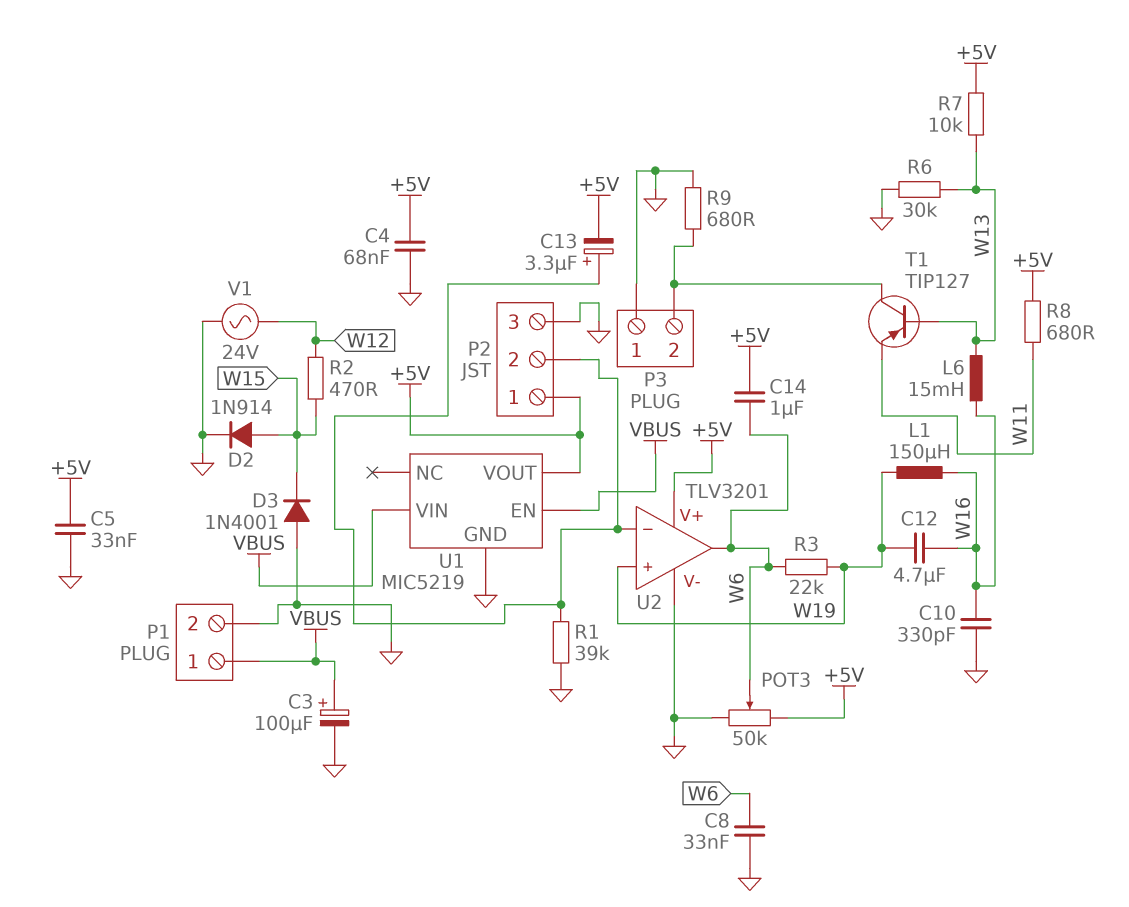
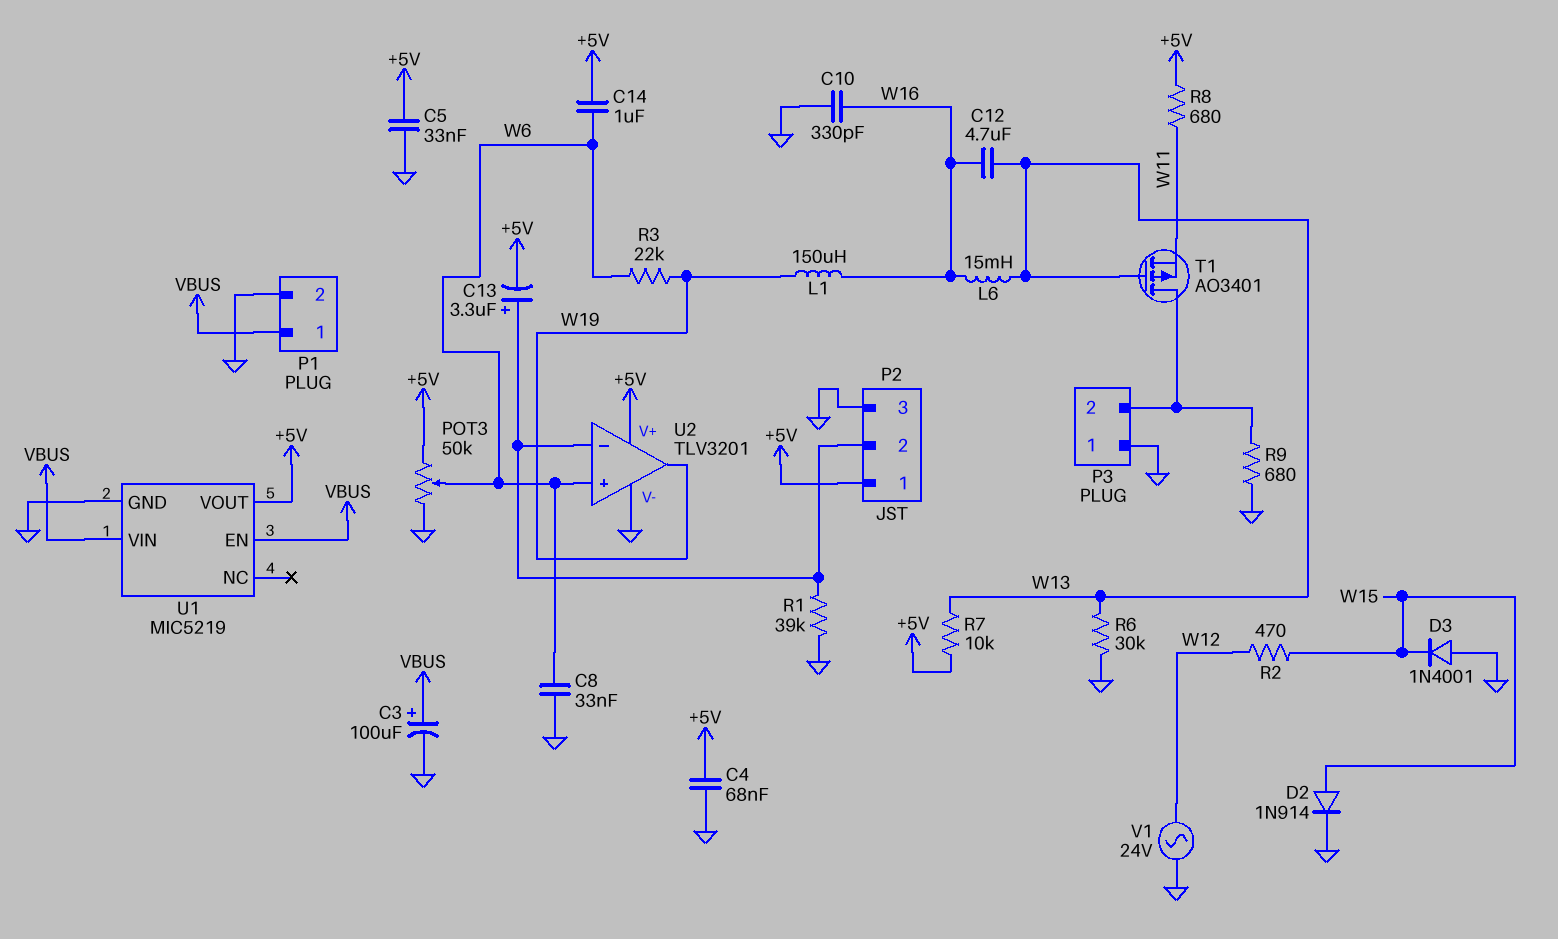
C12: 4.7uF (W16, W19) -> 4.7uF (W13, W16)
T1: PNP TIP127 (B W13, C P3/2, E W11) -> PMOS AO3401 (G W13, D P3/2, S W11)
U2 pin in+: W19 -> W6
U2 pin out: W6 -> W19

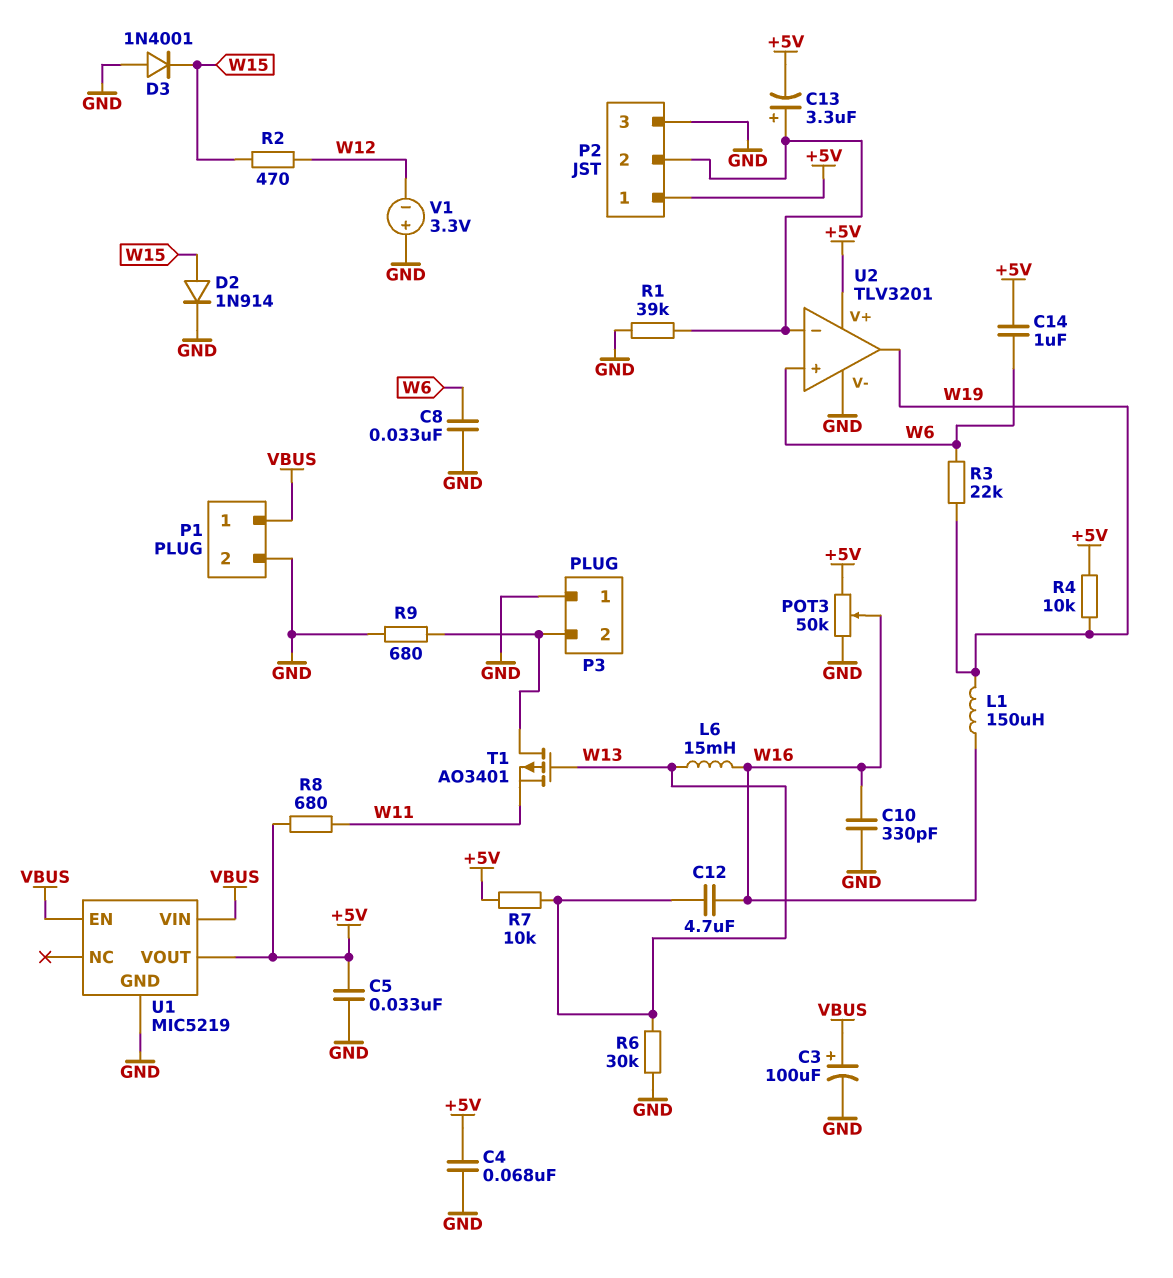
POT3: 50k (+5V, GND, wiper W6) -> 50k (+5V, GND, wiper W16)
R4: none -> 10k (+5V, W19)
V1: AC 24V (GND, W12) -> 3.3V (plus GND, minus W12)

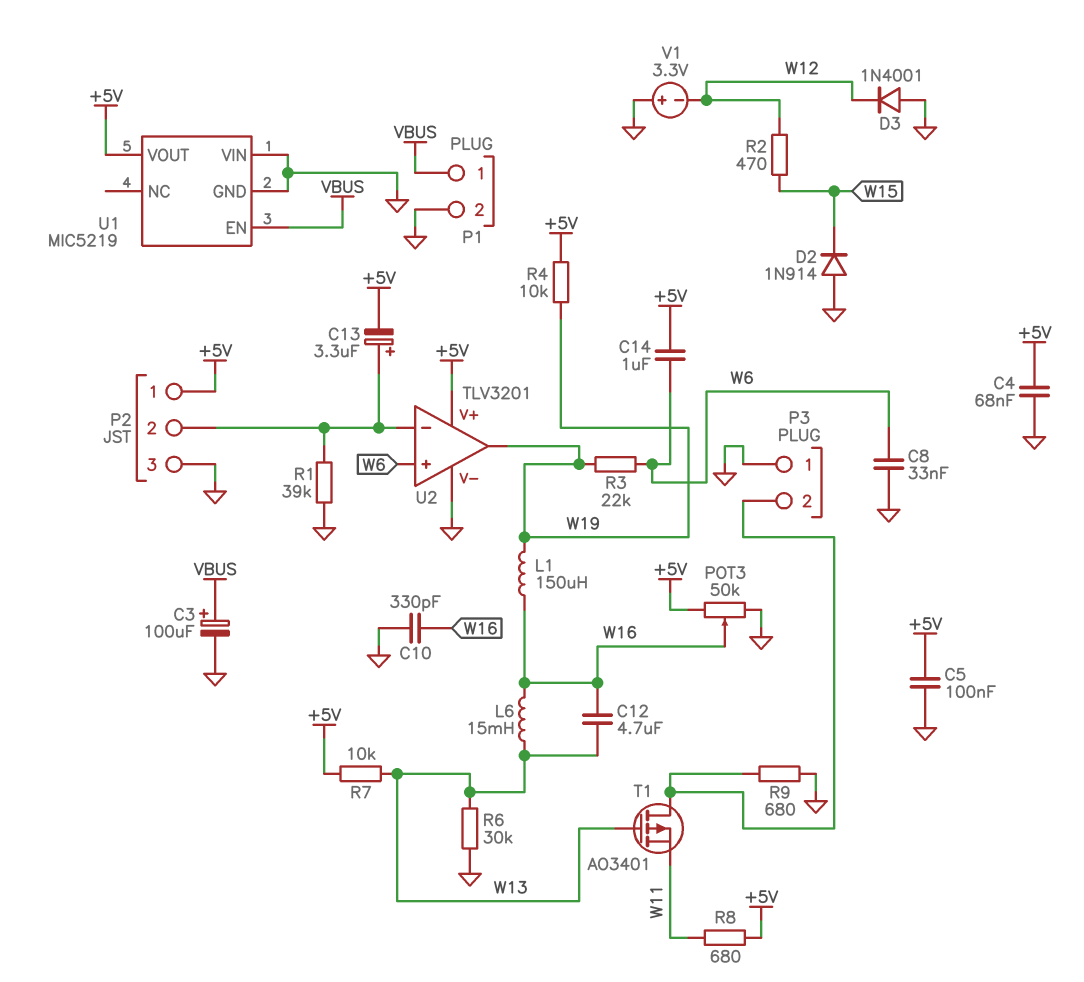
C5: 33nF (+5V, GND) -> 100nF (+5V, GND)
D2: diode 1N914 (A W15, K GND) -> diode 1N914 (A GND, K W15)
D3: diode 1N4001 (A GND, K W15) -> diode 1N4001 (A GND, K W12)
U1 pin VIN: VBUS -> GND

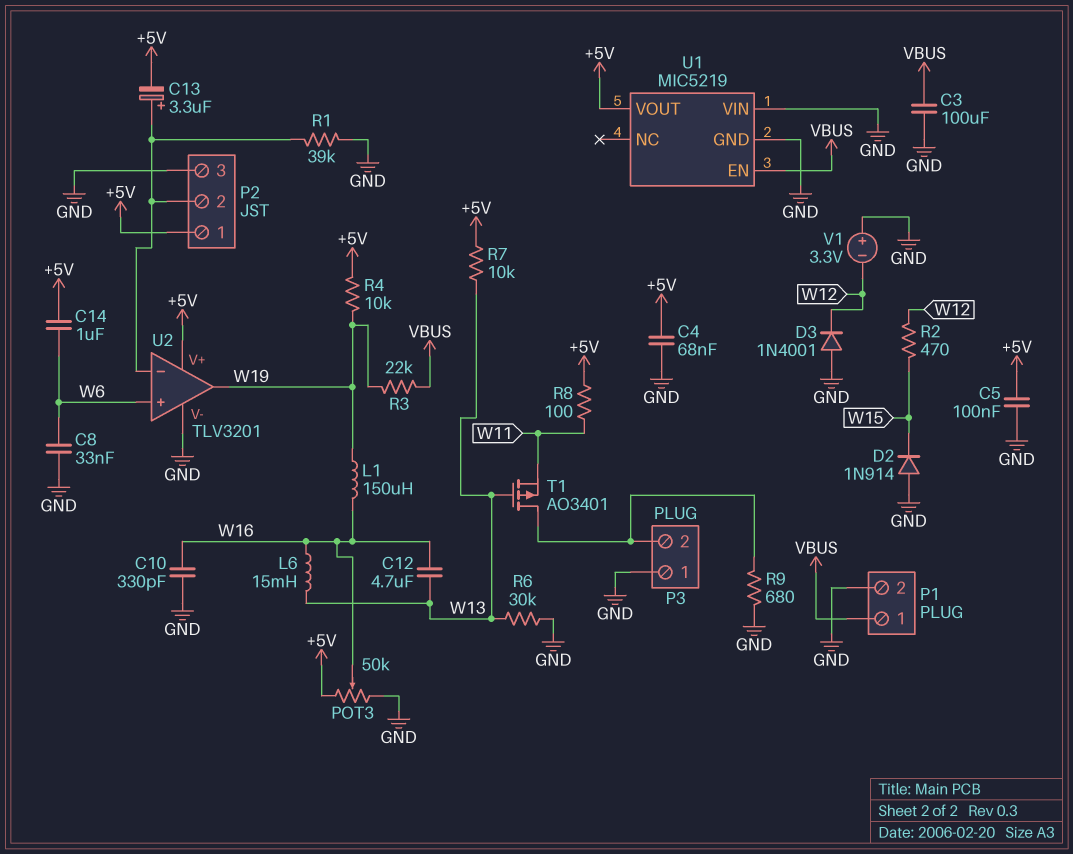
C3: 100uF (plus VBUS, minus GND) -> 100uF (GND, VBUS)
R3: 22k (W6, W19) -> 22k (VBUS, W19)
R8: 680 (+5V, W11) -> 100 (+5V, W11)

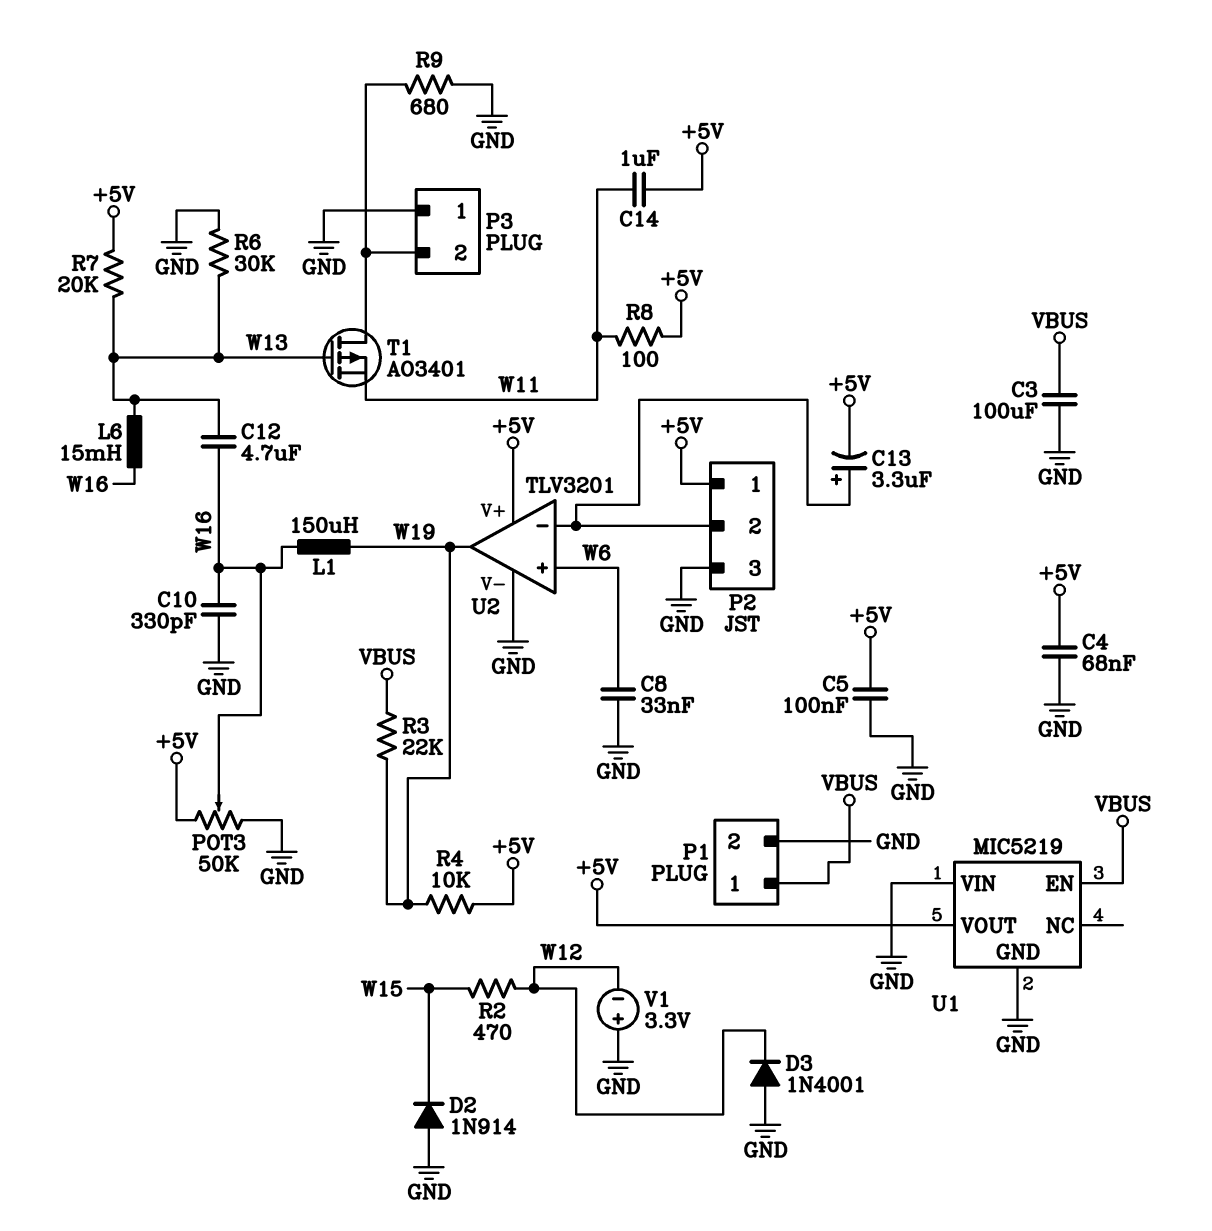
C14: 1uF (+5V, W6) -> 1uF (+5V, W11)
R1: 39k (GND, P2/2) -> none
R7: 10k (+5V, W13) -> 20k (+5V, W13)

